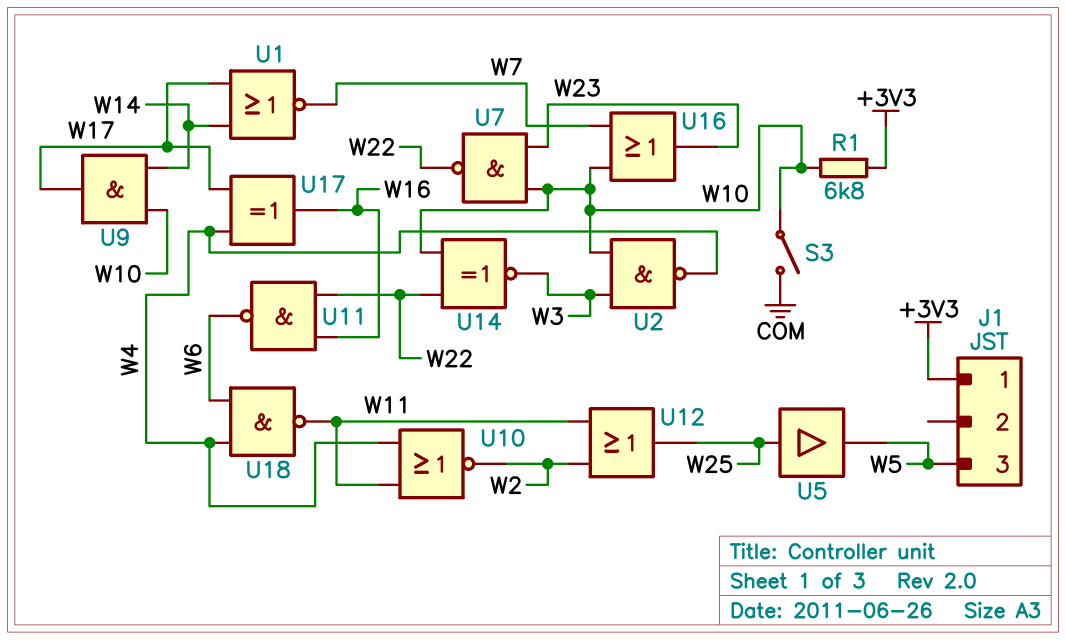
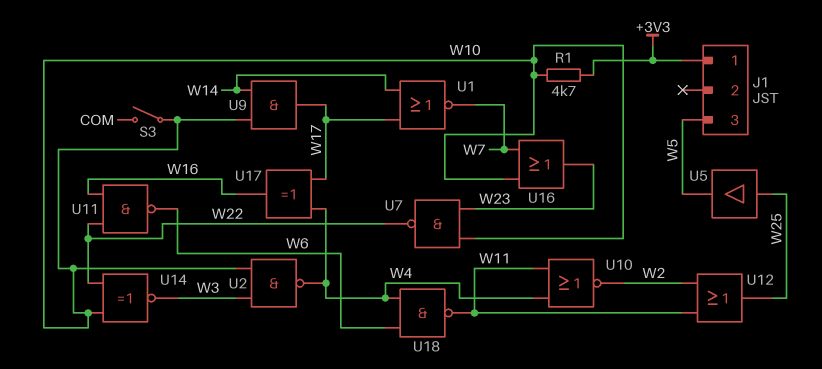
R1: 6.8k (+3V3, W10) -> 4.7k (+3V3, W10)

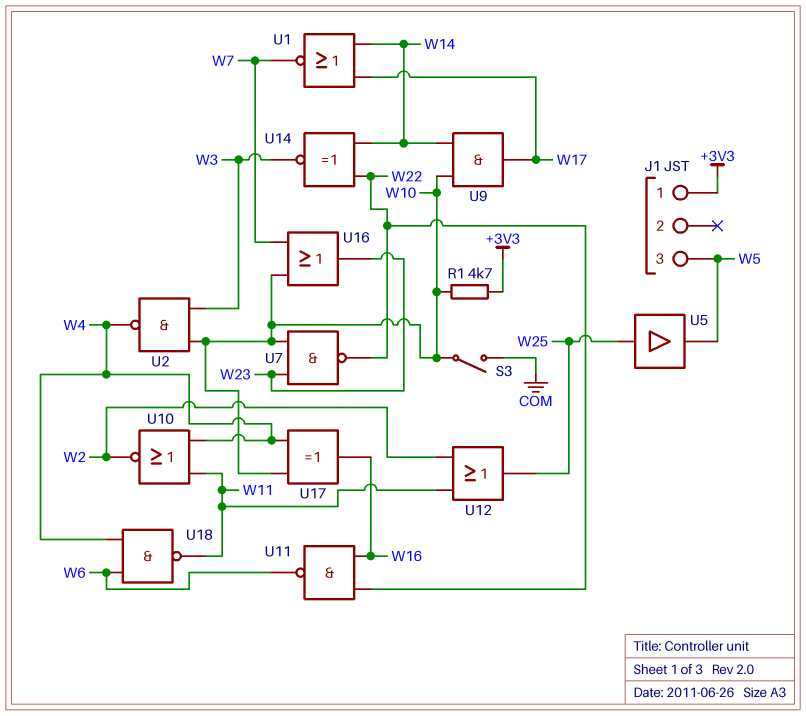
U14: XNOR (in W10, in W22, out W3) -> XNOR (in W14, in W22, out W3)
U17: XOR (in W4, in W17, out W16) -> XOR (in W4, in W10, out W16)

